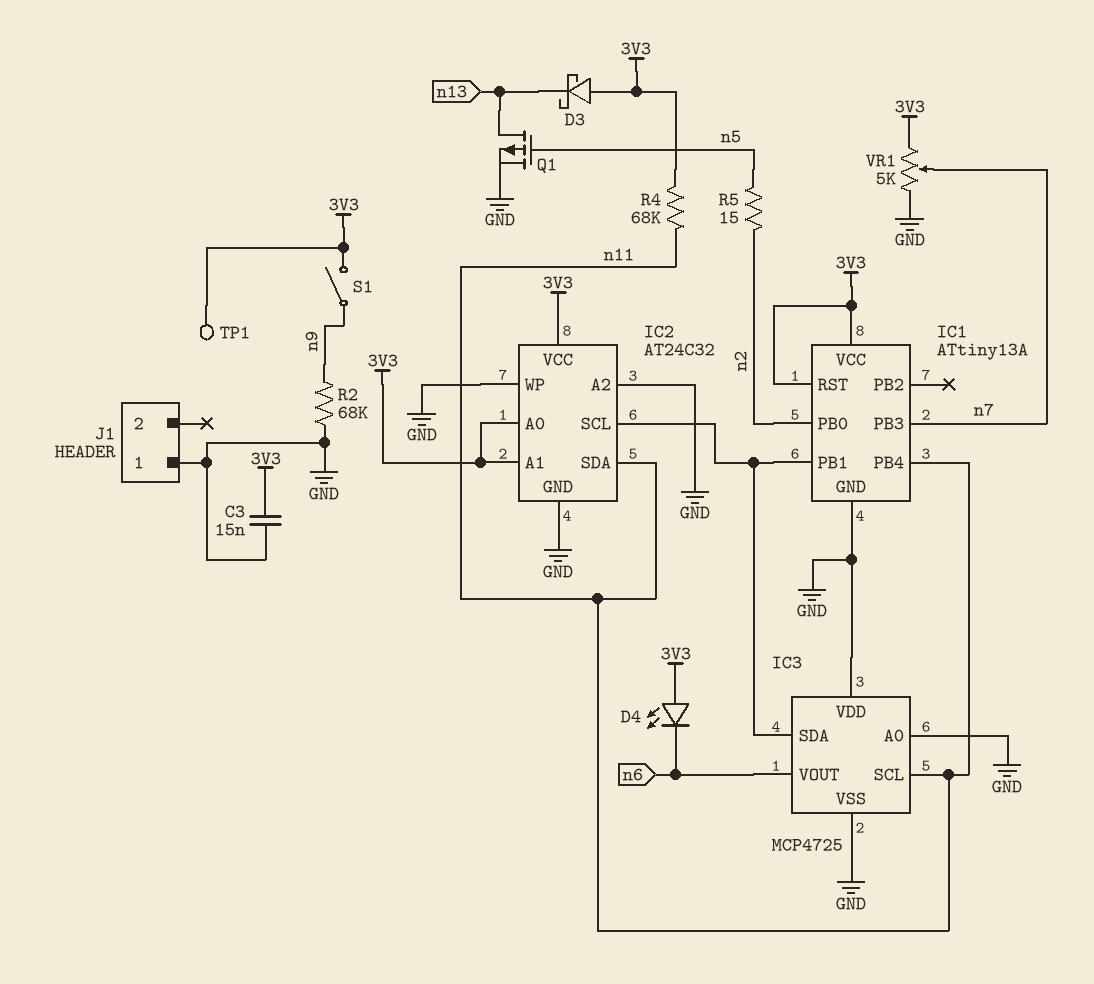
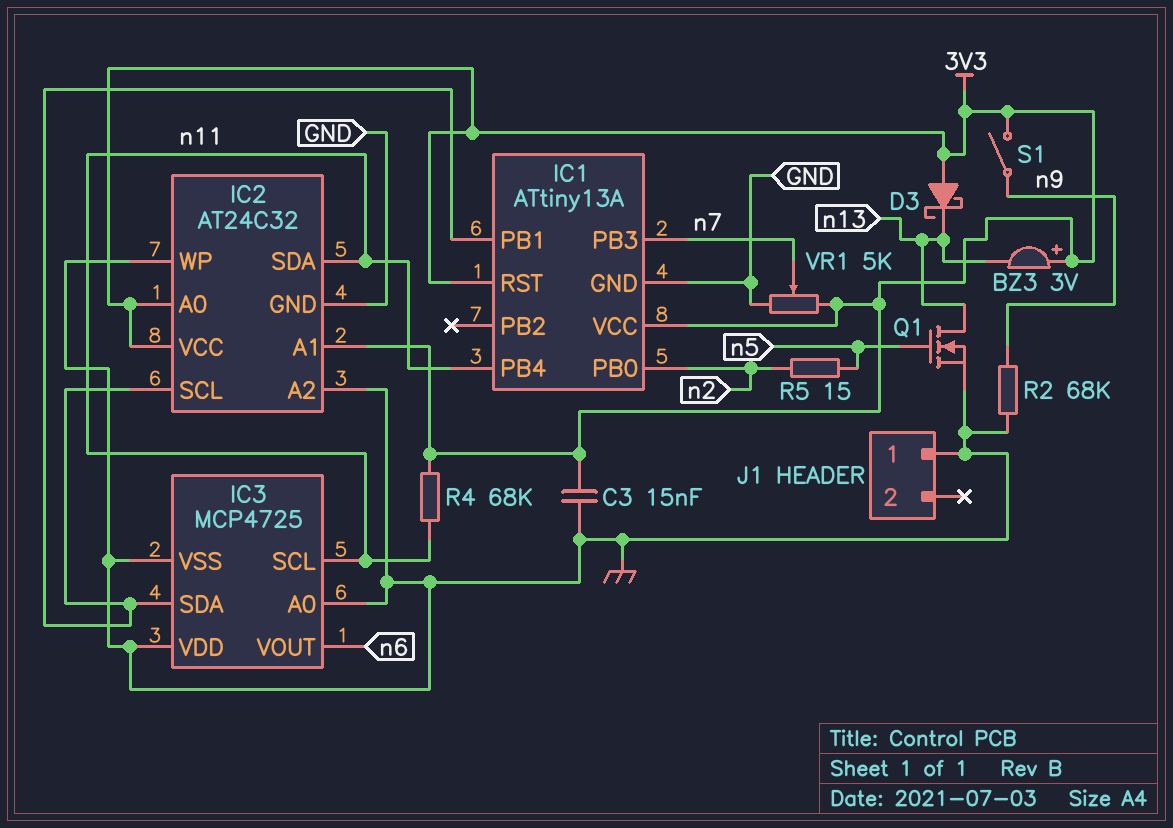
BZ3: none -> buzzer 3V (plus 3V3, minus n13)
D4: LED (A 3V3, K n6) -> none
Q1: PMOS (G n5, D n13, S GND) -> NMOS (G n5, D n13, S GND)
TP1: test point (3V3) -> none

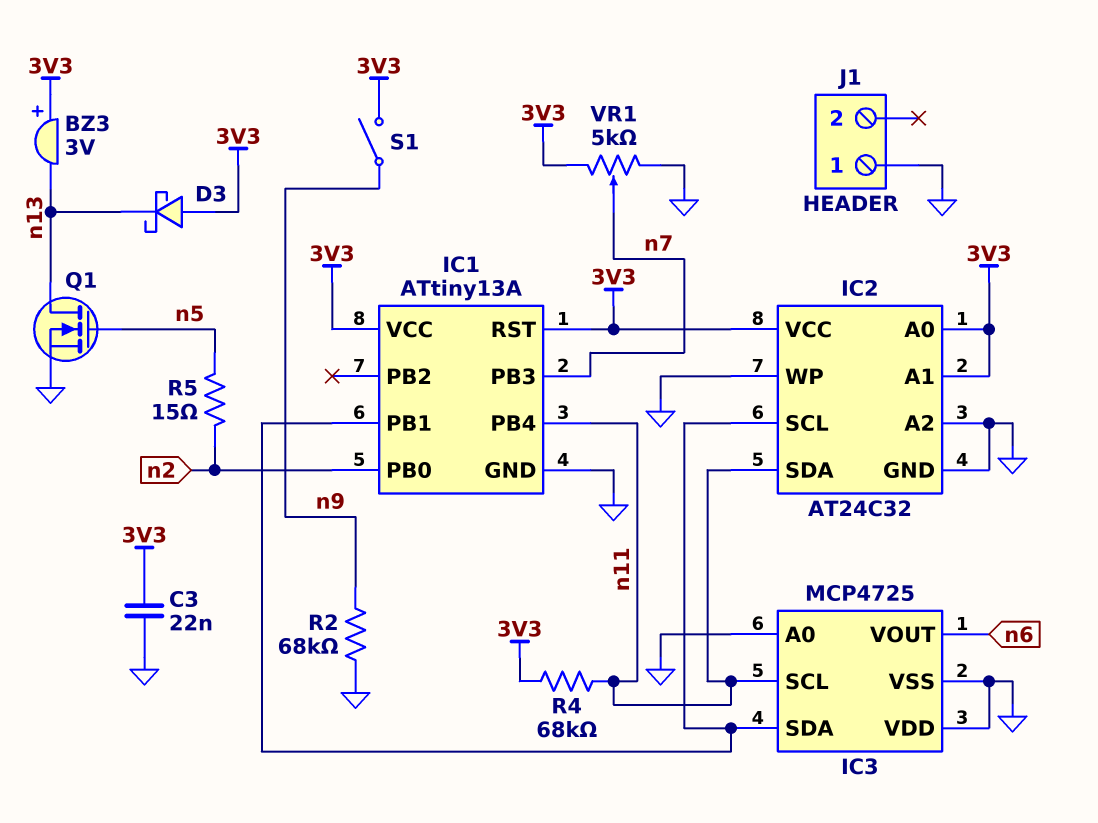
C3: 15nF (3V3, GND) -> 22nF (3V3, GND)

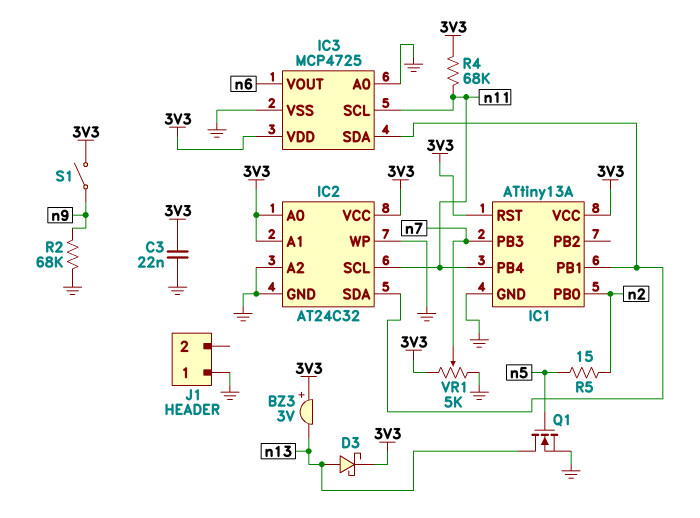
D3: schottky (A 3V3, K n13) -> schottky (A n13, K 3V3)
IC2 pin SCL: IC1/PB1 -> n11
IC2 pin SDA: n11 -> IC1/PB1
IC3 pin VDD: GND -> 3V3

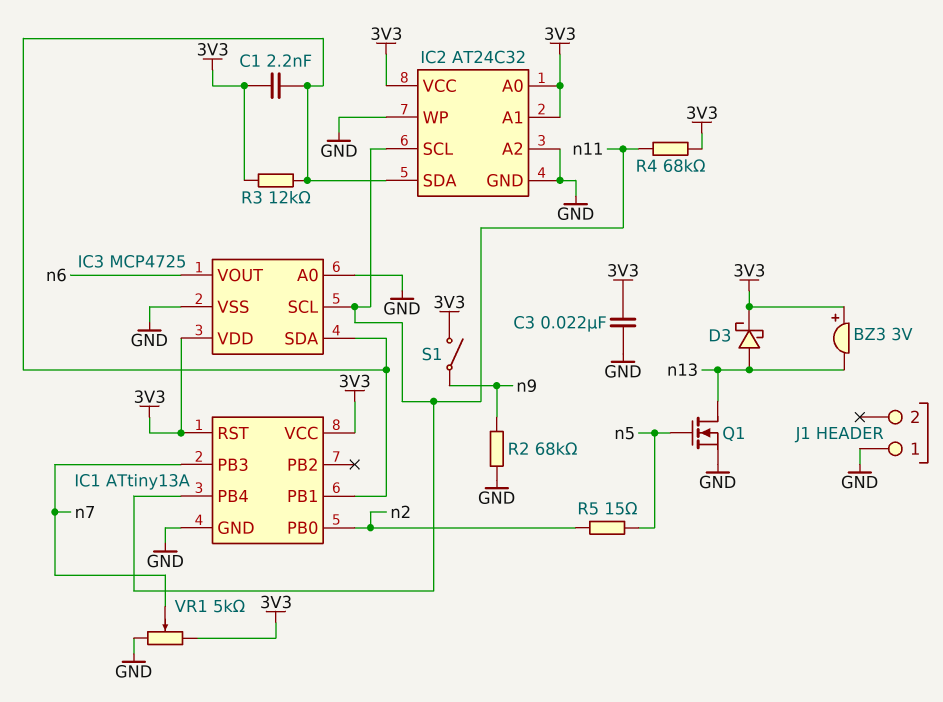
C1: none -> 2.2nF (3V3, IC1/PB1)
R3: none -> 12k (3V3, IC1/PB1)

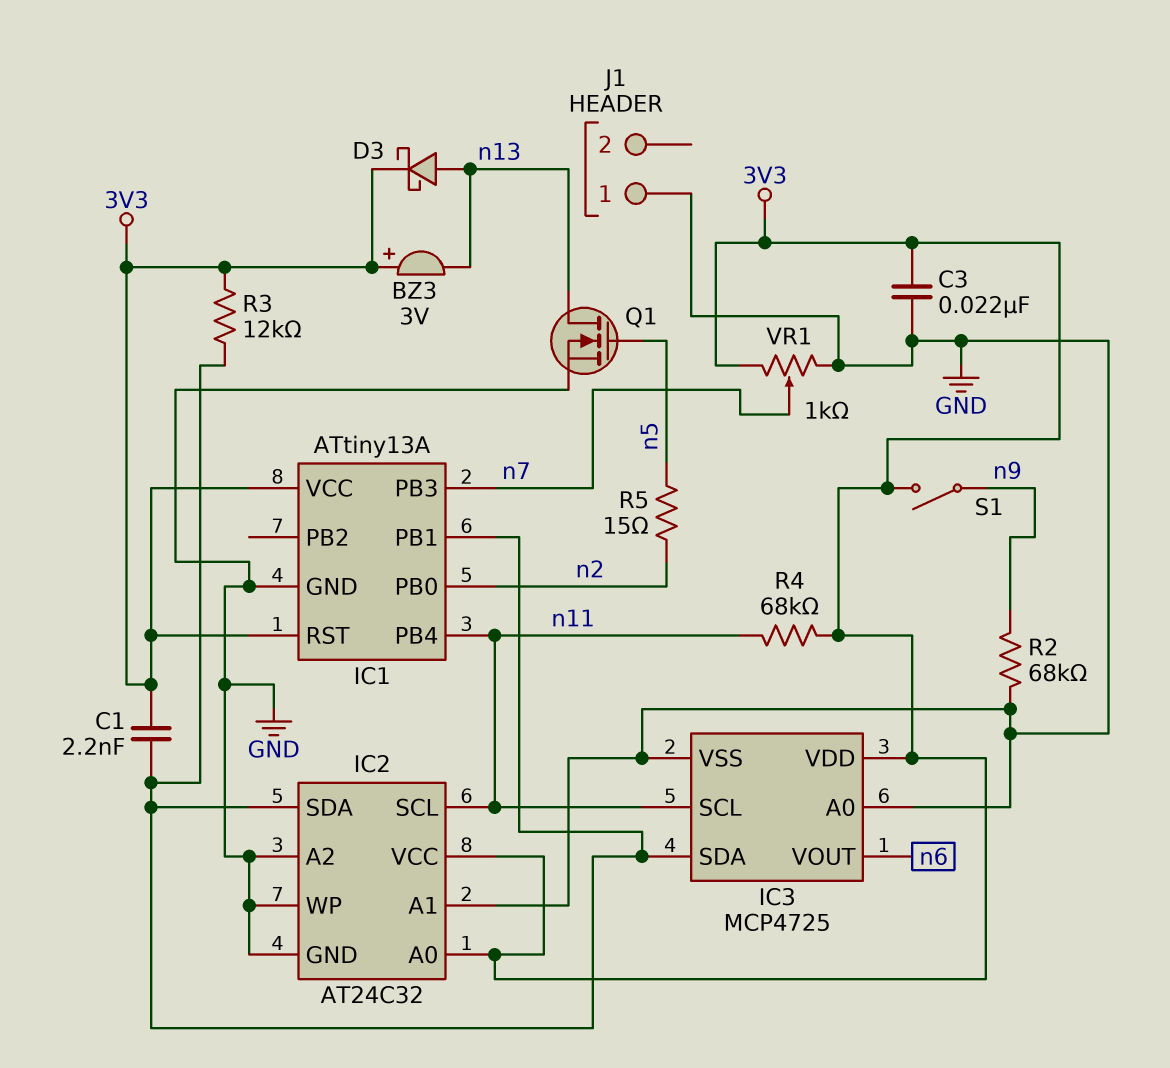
IC2 pin A1: 3V3 -> GND
VR1: 5k (3V3, GND, wiper n7) -> 1k (3V3, GND, wiper n7)

